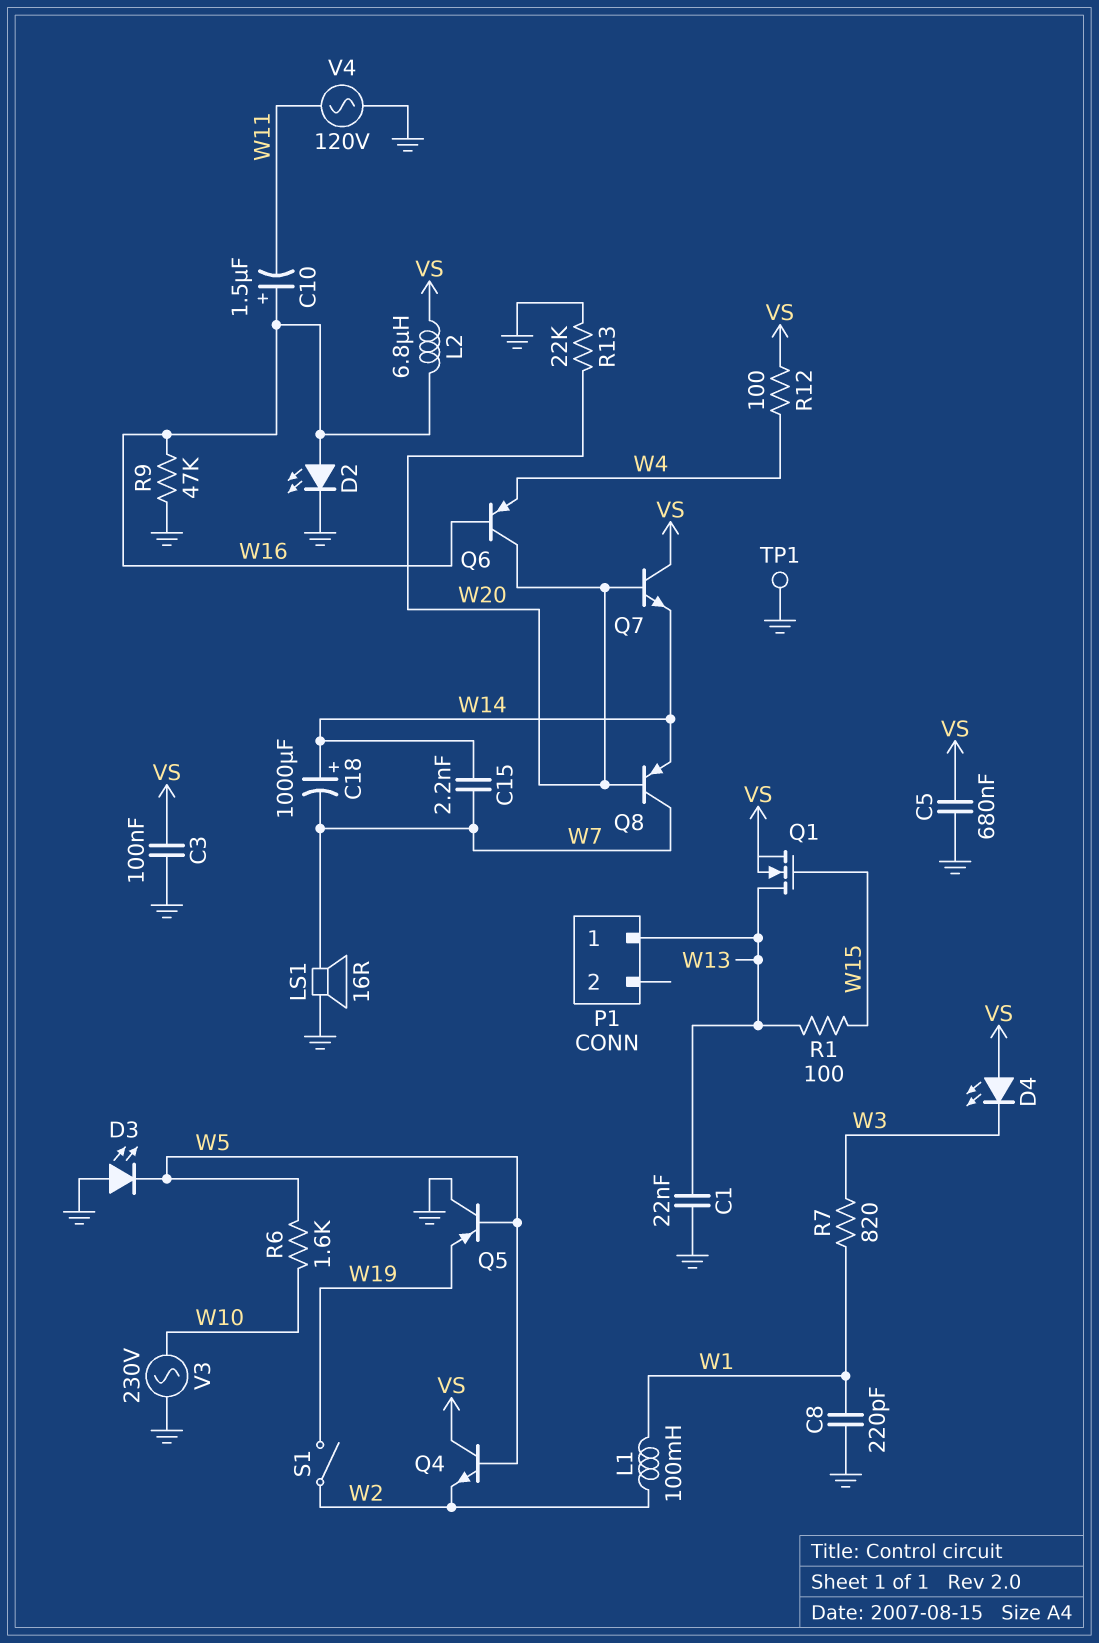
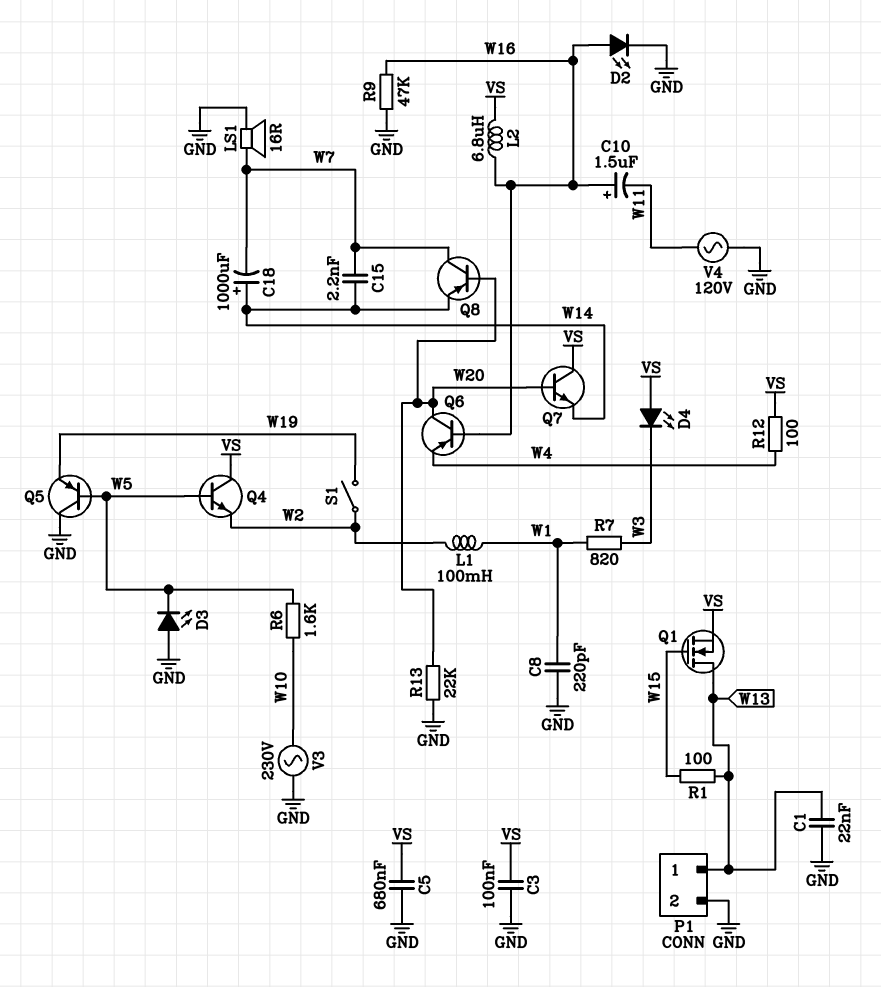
P1 pin 2: none -> GND
TP1: test point (GND) -> none

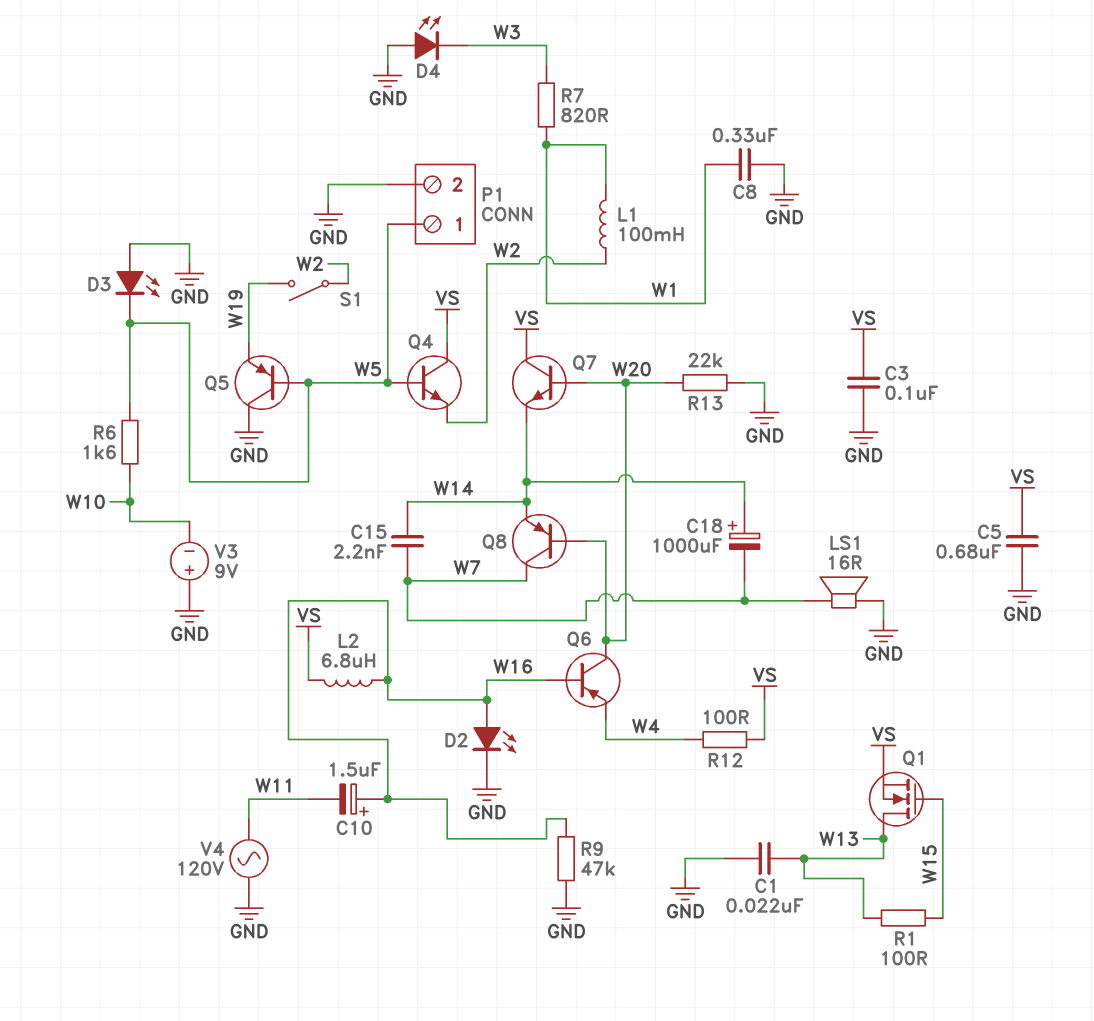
C8: 220pF (GND, W1) -> 330nF (GND, W1)
D4: LED (A VS, K W3) -> LED (A GND, K W3)
P1 pin 1: W13 -> W5
V3: AC 230V (GND, W10) -> 9V (plus GND, minus W10)

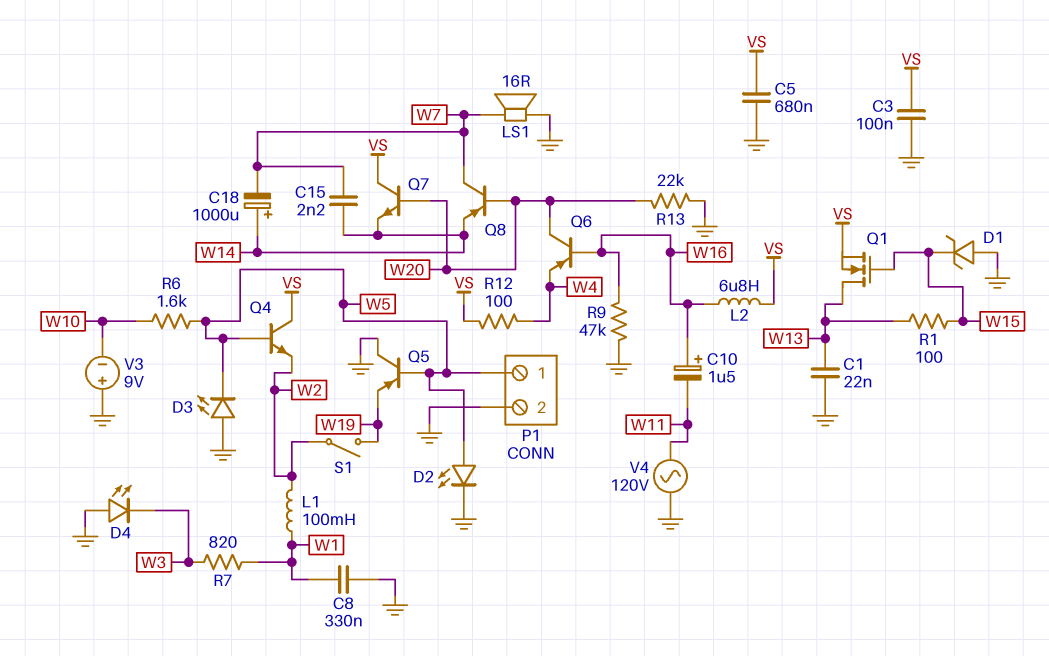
D1: none -> zener (A GND, K W15)
D2: LED (A W16, K GND) -> LED (A W5, K GND)

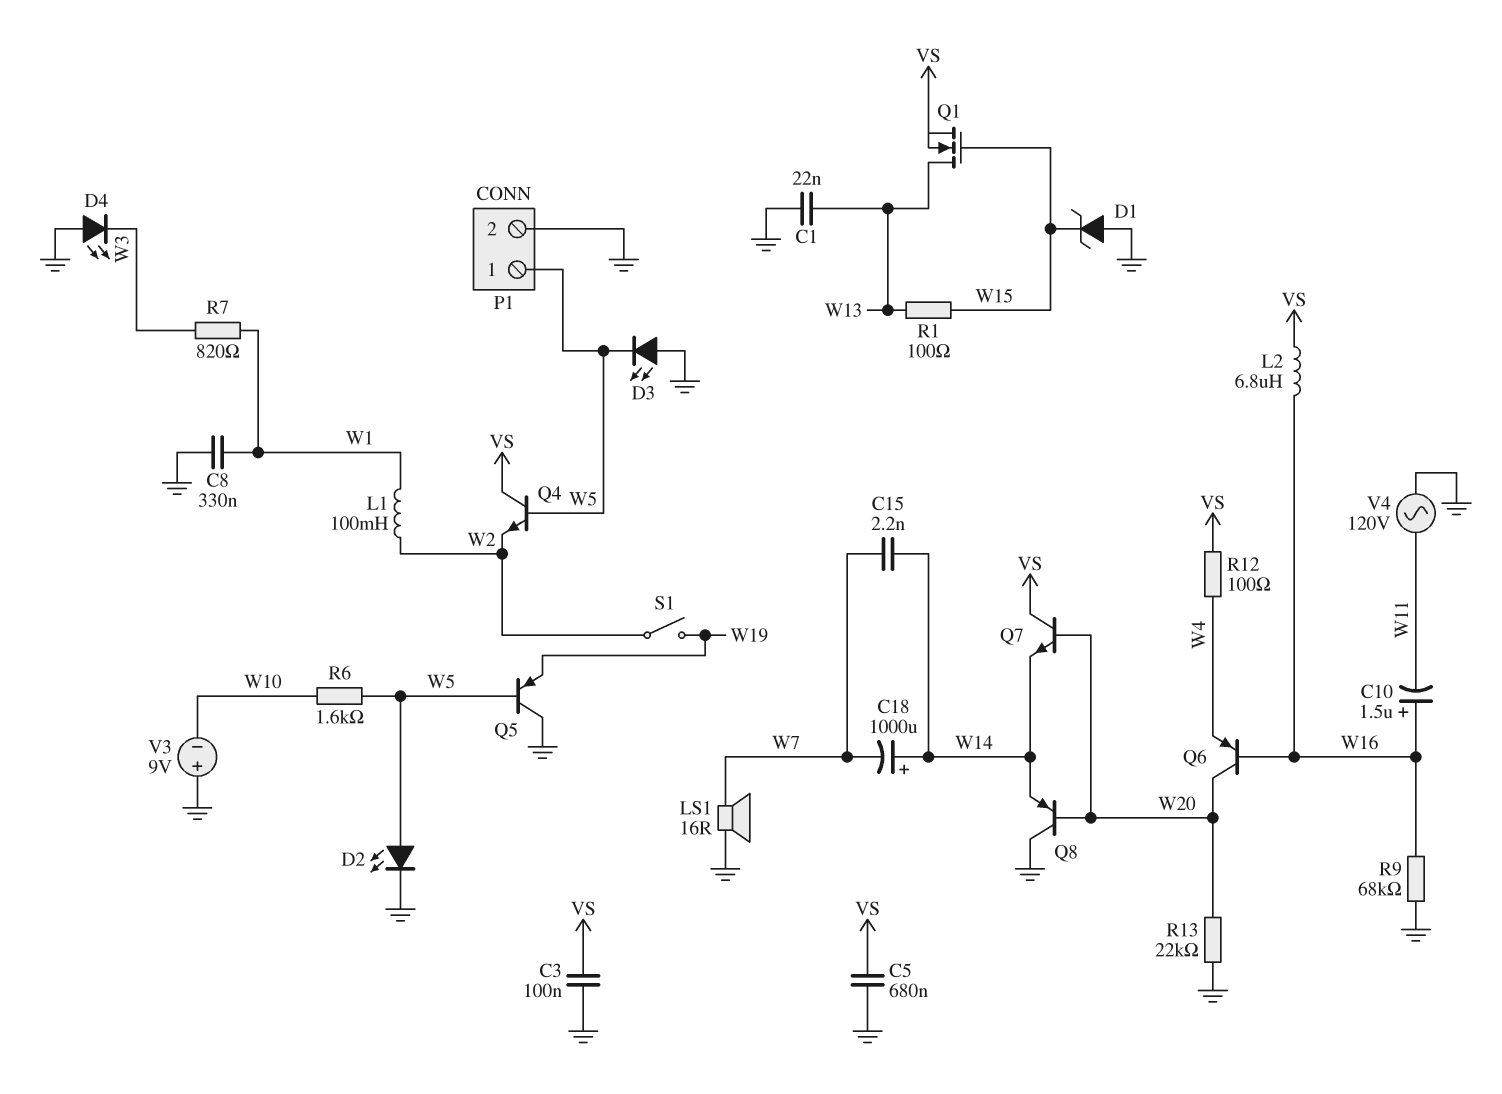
Q8: PNP (B W20, C W7, E W14) -> PNP (B W20, C GND, E W14)
R9: 47k (GND, W16) -> 68k (GND, W16)

